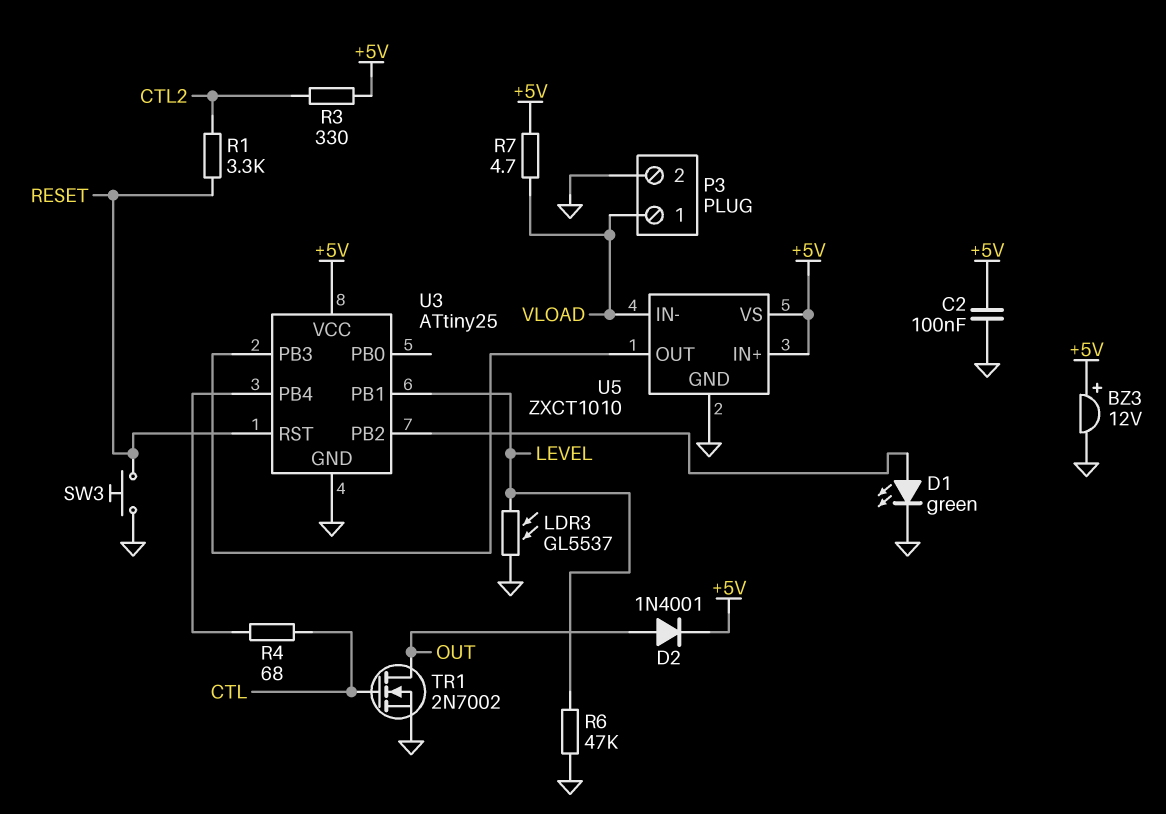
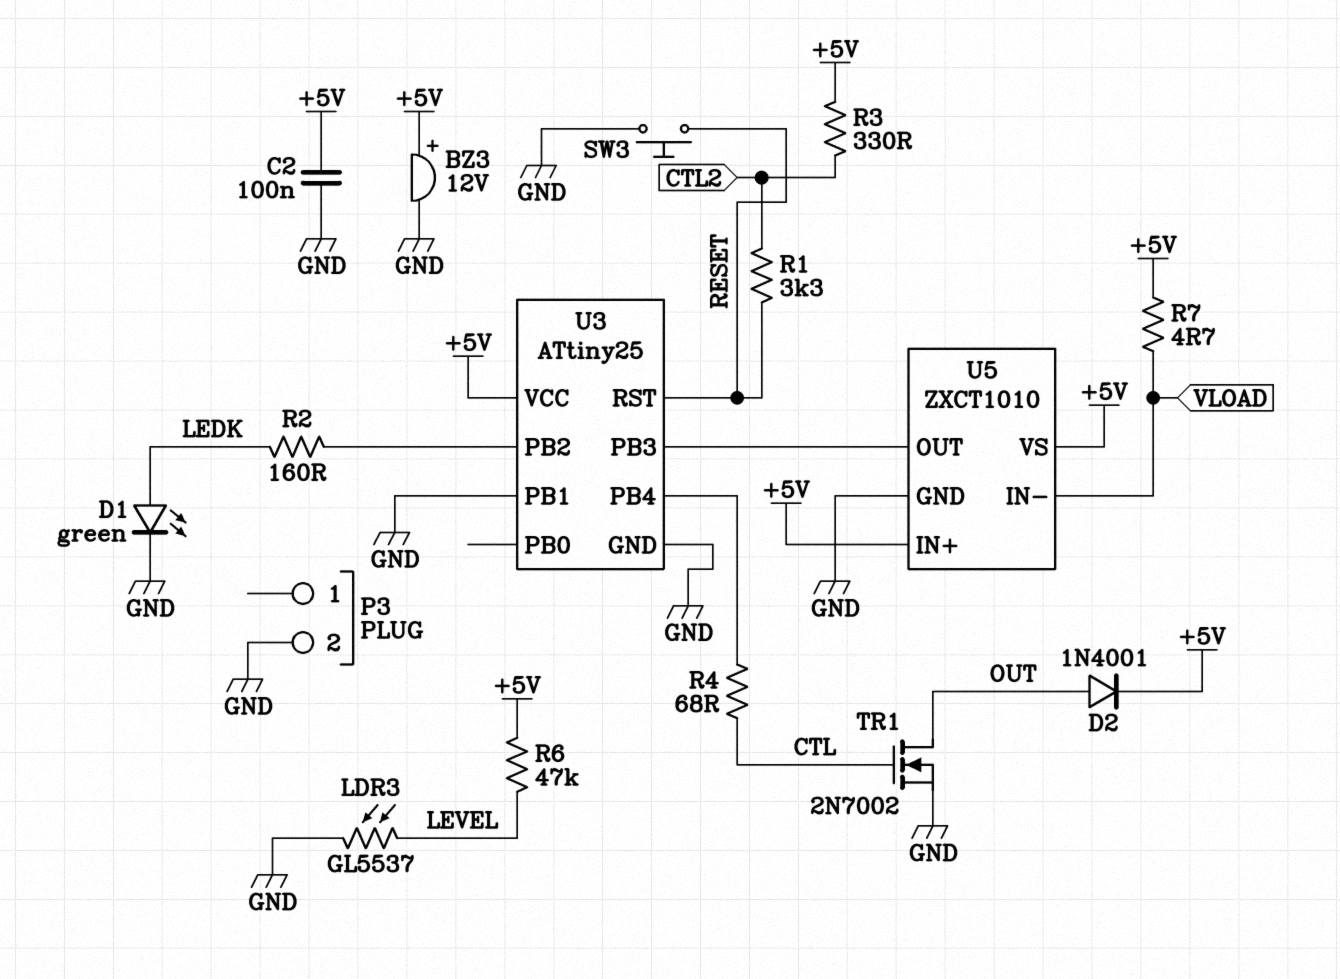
D1: LED green (A U3/PB2, K GND) -> LED green (A LEDK, K GND)
P3 pin 1: VLOAD -> none
R2: none -> 160 (LEDK, U3/PB2)
R6: 47k (GND, LEVEL) -> 47k (+5V, LEVEL)
U3 pin PB1: LEVEL -> GND

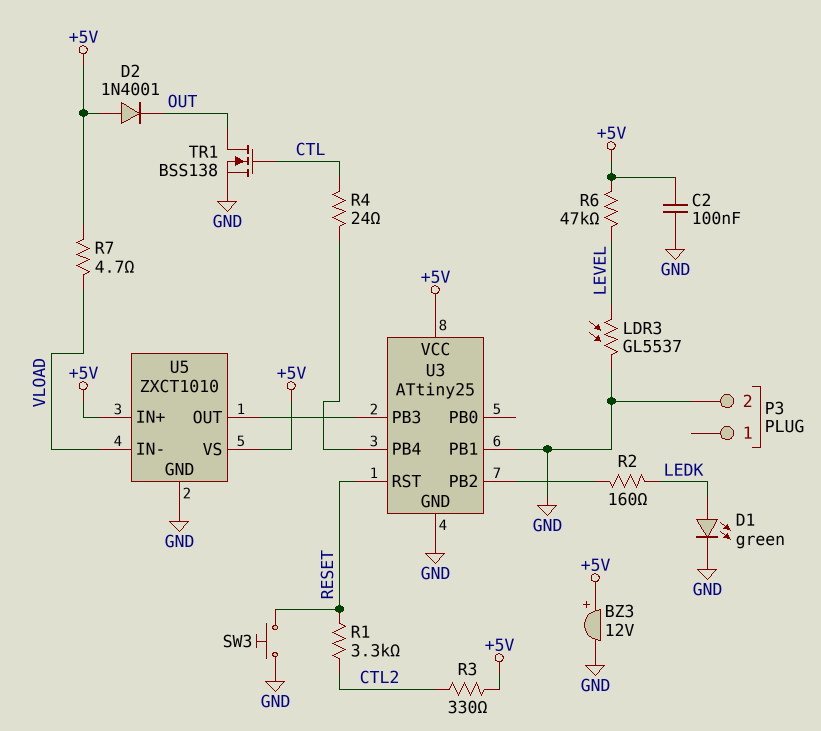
D2: diode 1N4001 (A OUT, K +5V) -> diode 1N4001 (A +5V, K OUT)
R4: 68 (CTL, U3/PB4) -> 24 (CTL, U3/PB4)
TR1: NMOS 2N7002 (G CTL, D OUT, S GND) -> NMOS BSS138 (G CTL, D OUT, S GND)

